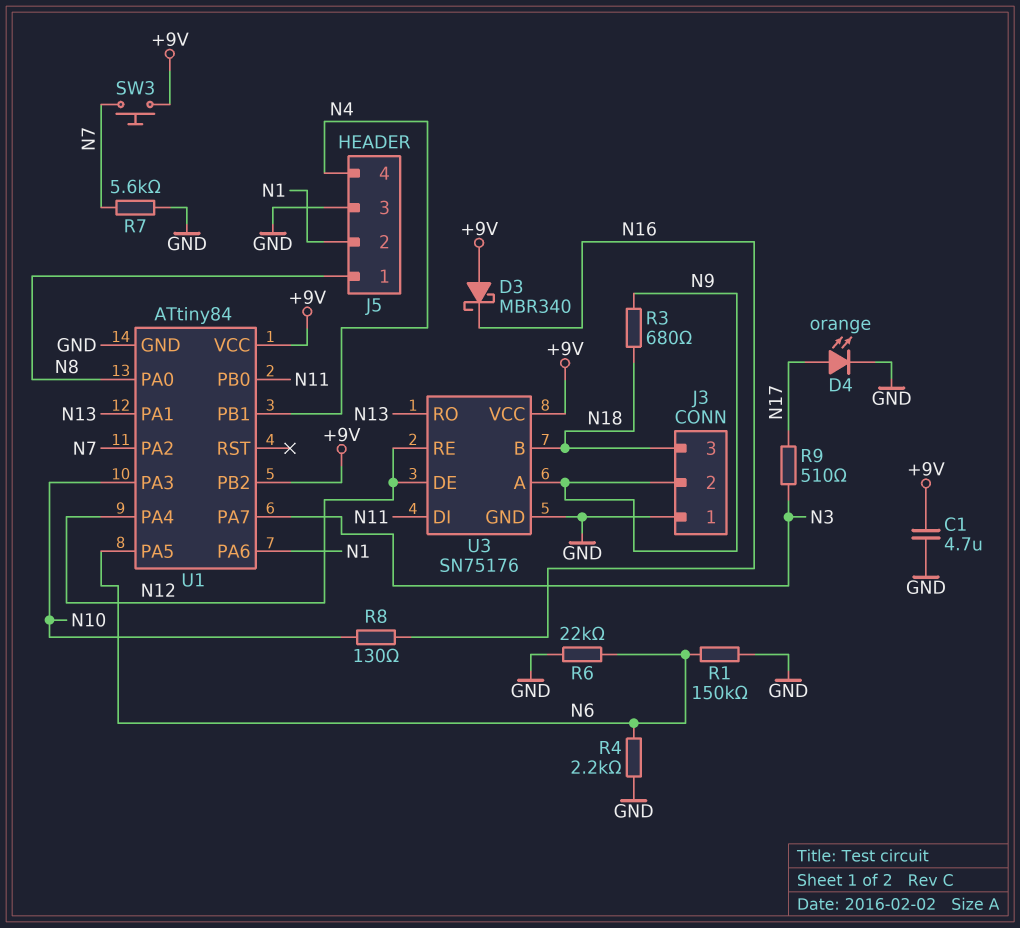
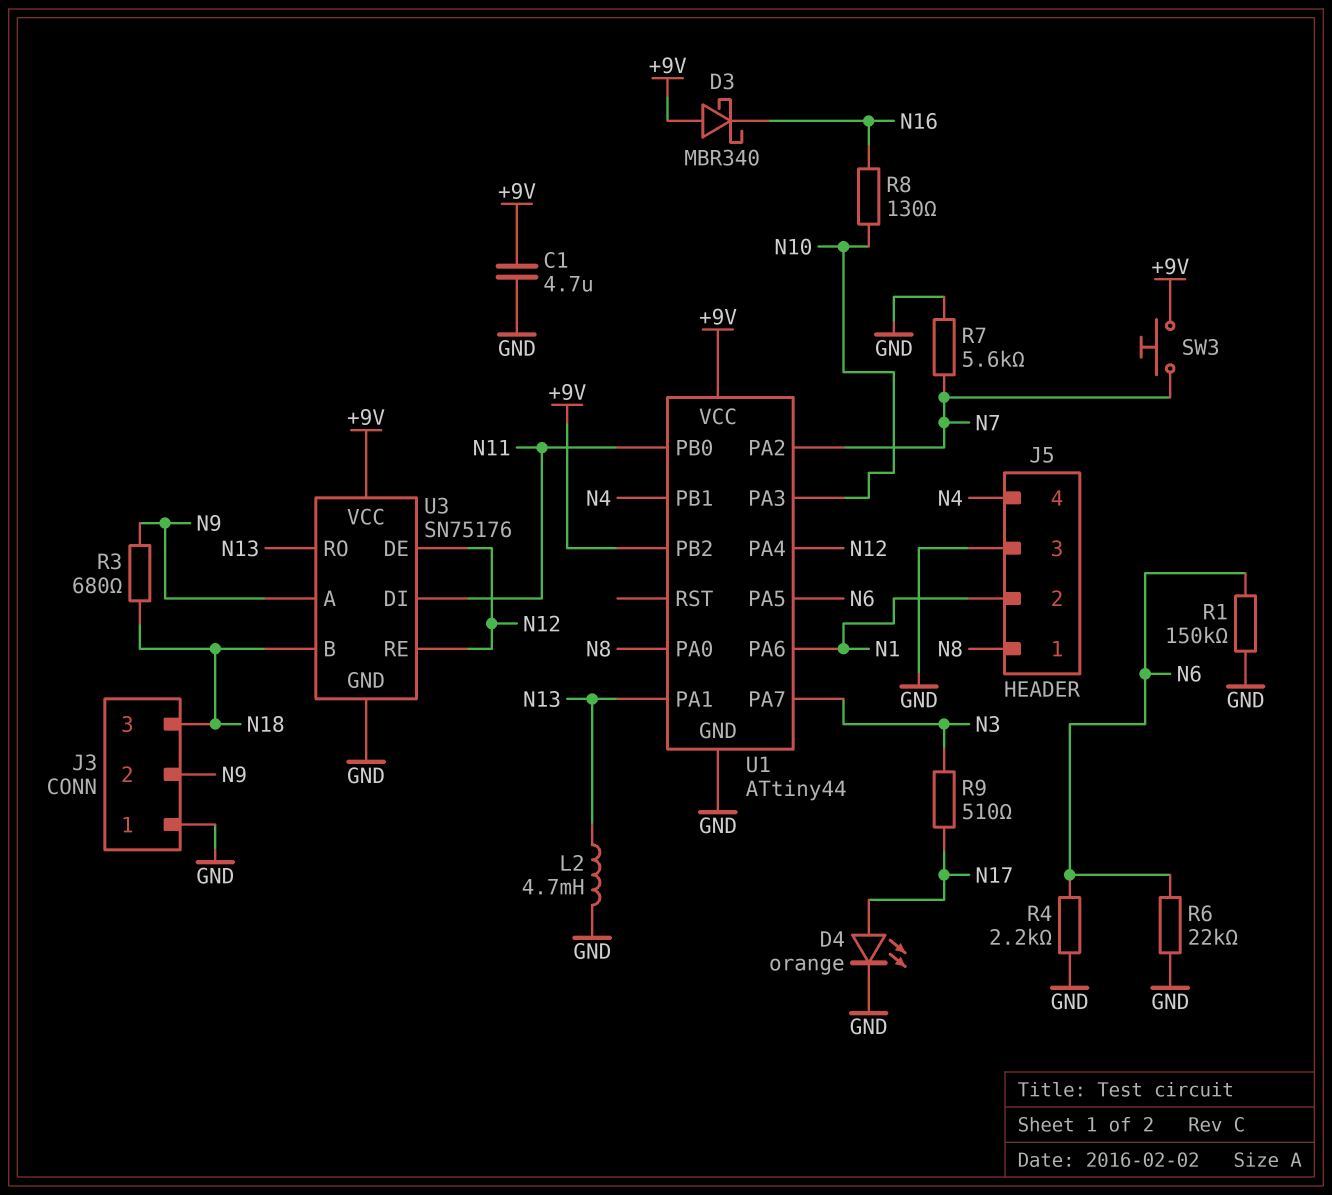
L2: none -> 4.7mH (GND, N13)
U1: ATtiny84 -> ATtiny44

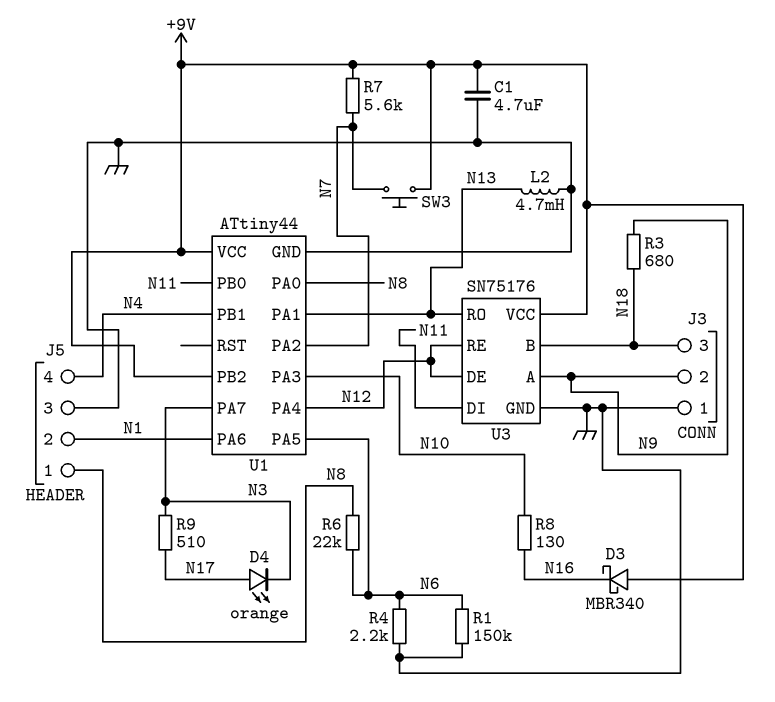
D4: LED orange (A N17, K GND) -> LED orange (A N17, K N3)
R6: 22k (GND, N6) -> 22k (N6, N8)
R7: 5.6k (GND, N7) -> 5.6k (+9V, N7)

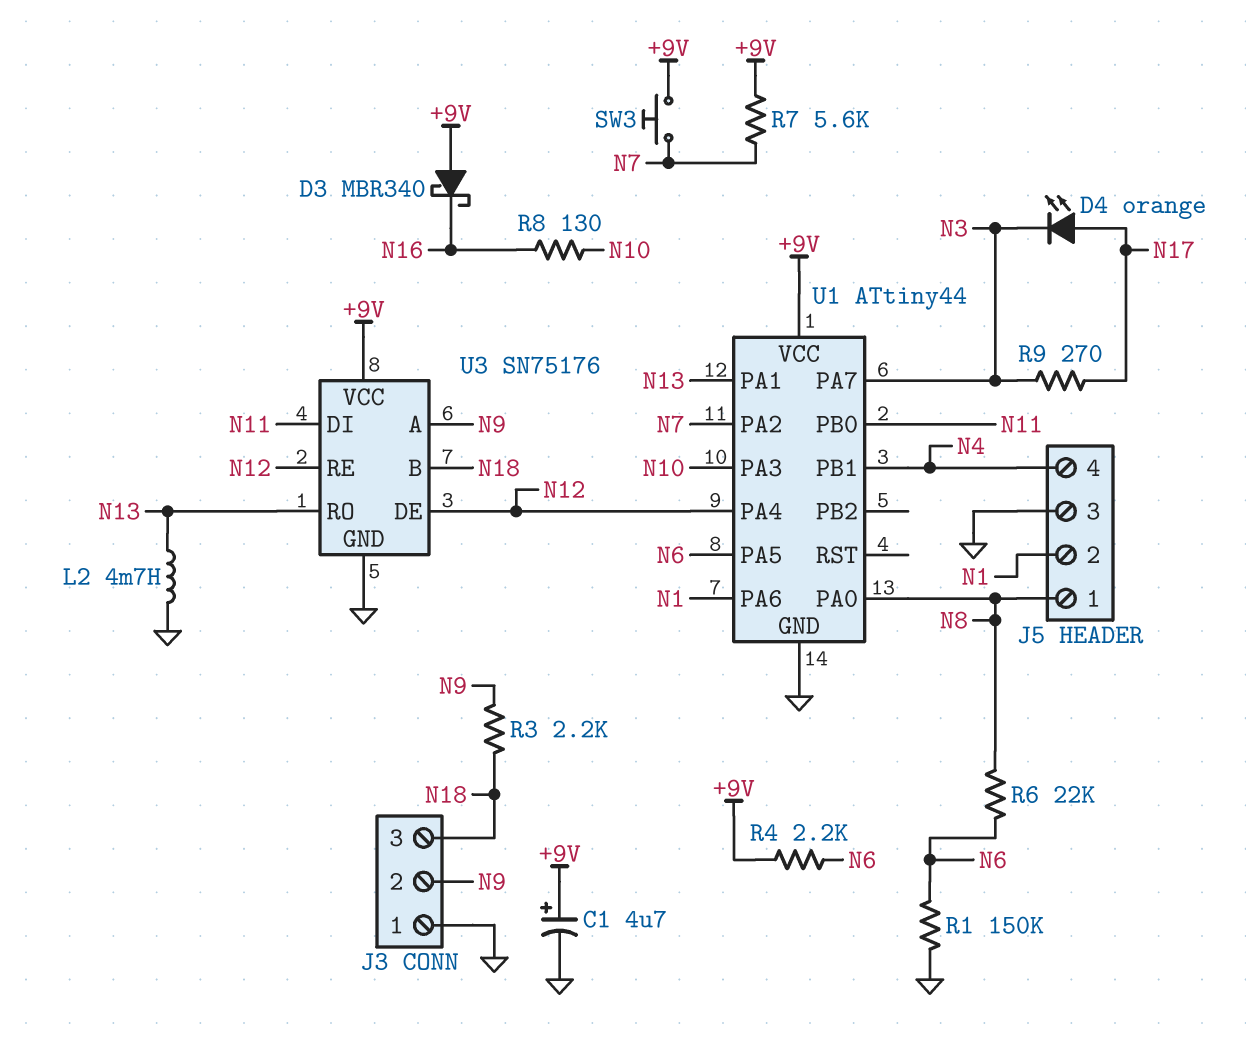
C1: 4.7uF (+9V, GND) -> 4.7uF (plus +9V, minus GND)
R3: 680 (N9, N18) -> 2.2k (N9, N18)
R4: 2.2k (GND, N6) -> 2.2k (+9V, N6)
R9: 510 (N3, N17) -> 270 (N3, N17)
U1 pin PB2: +9V -> none

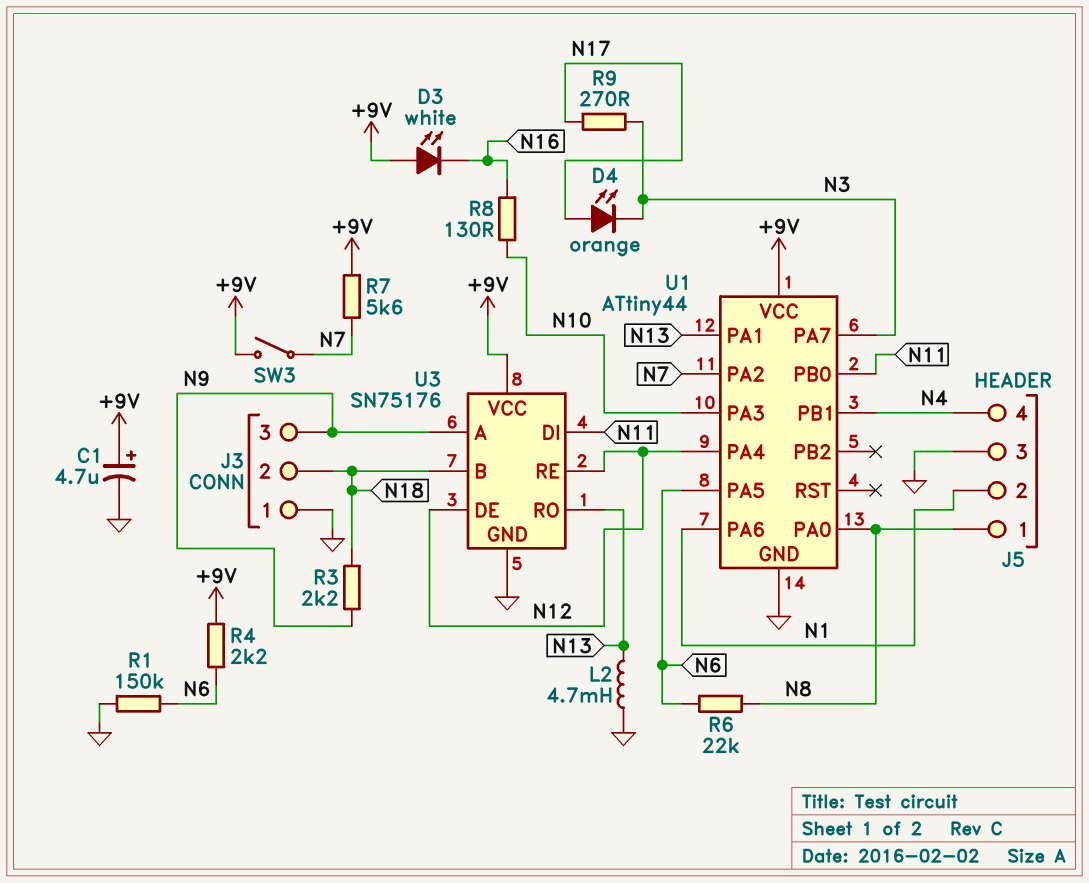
D3: schottky MBR340 (A +9V, K N16) -> LED white (A +9V, K N16)
J3 pin 2: N9 -> N18
J3 pin 3: N18 -> N9
SW3: button (+9V, N7) -> switch (+9V, N7)

